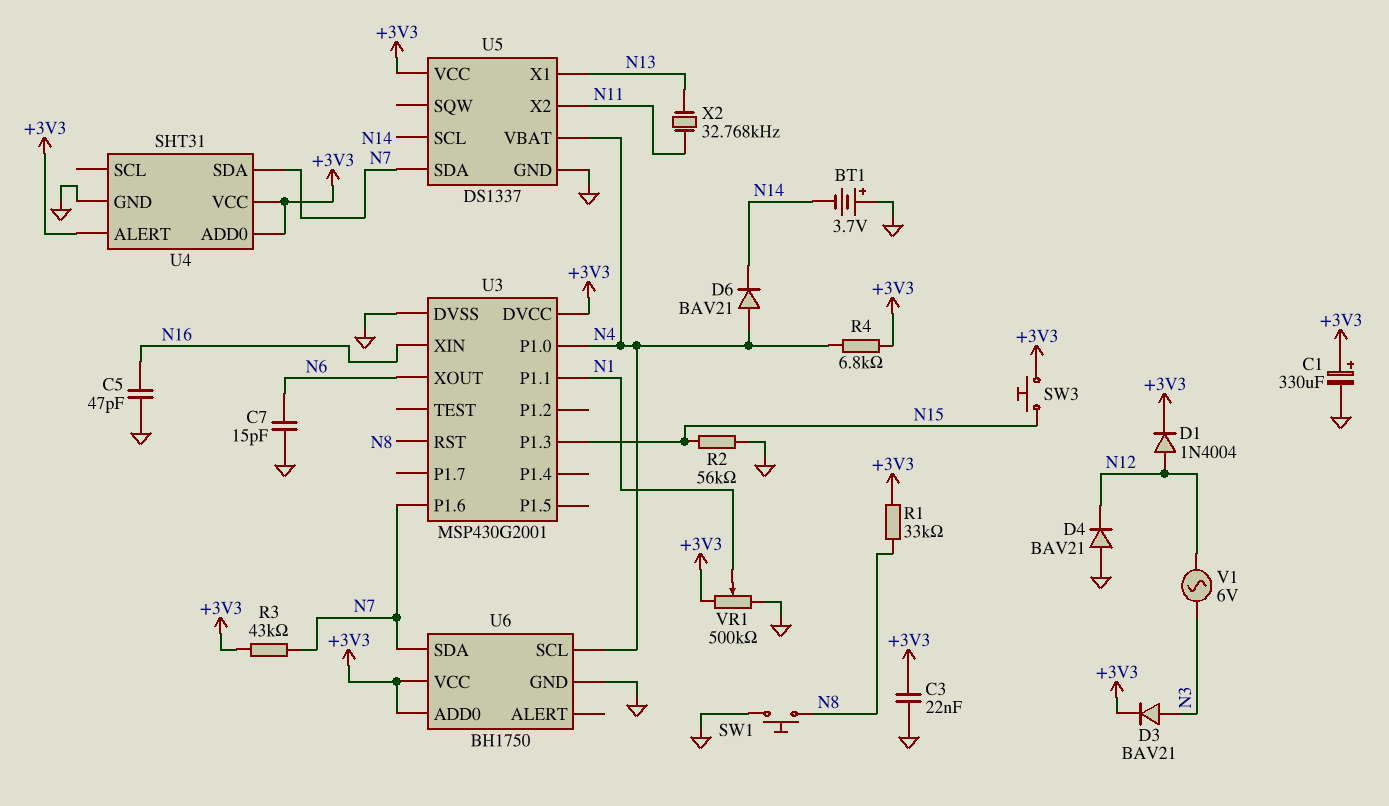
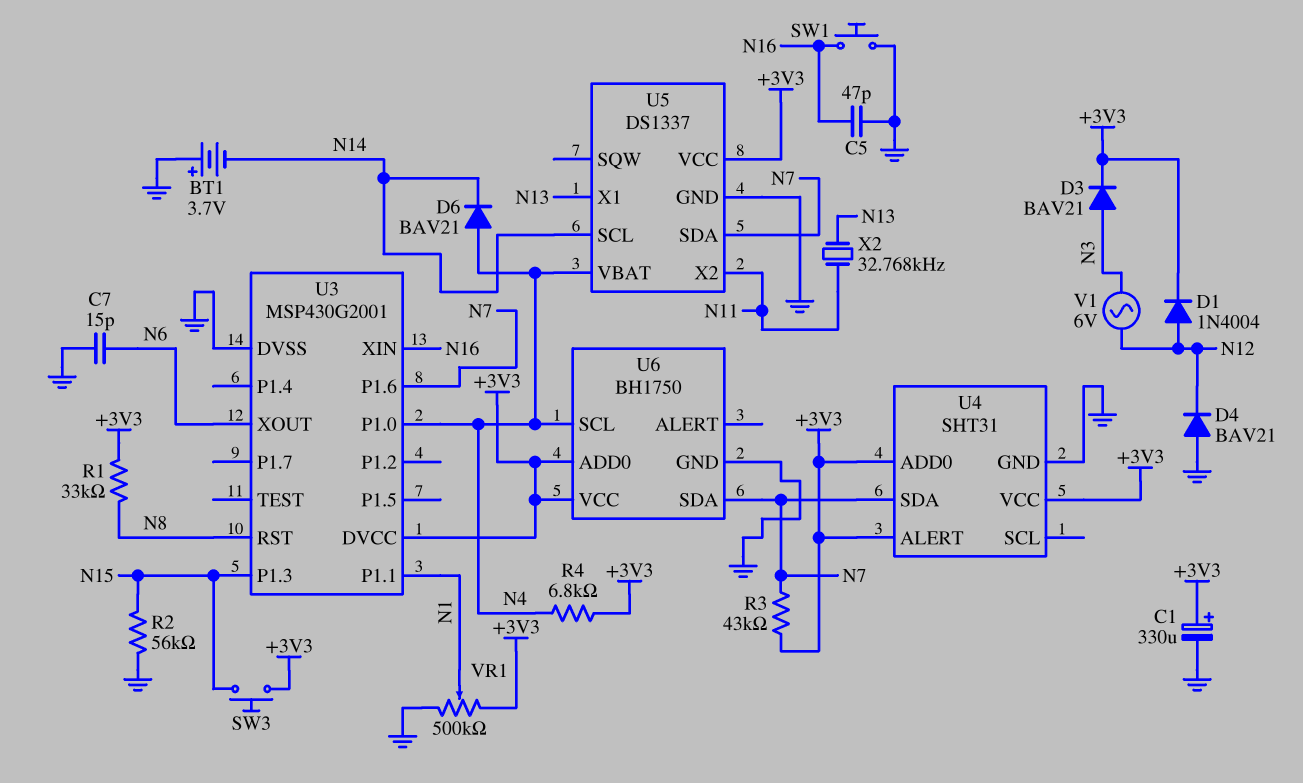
C3: 22nF (+3V3, GND) -> none
SW1: button (GND, N8) -> button (GND, N16)

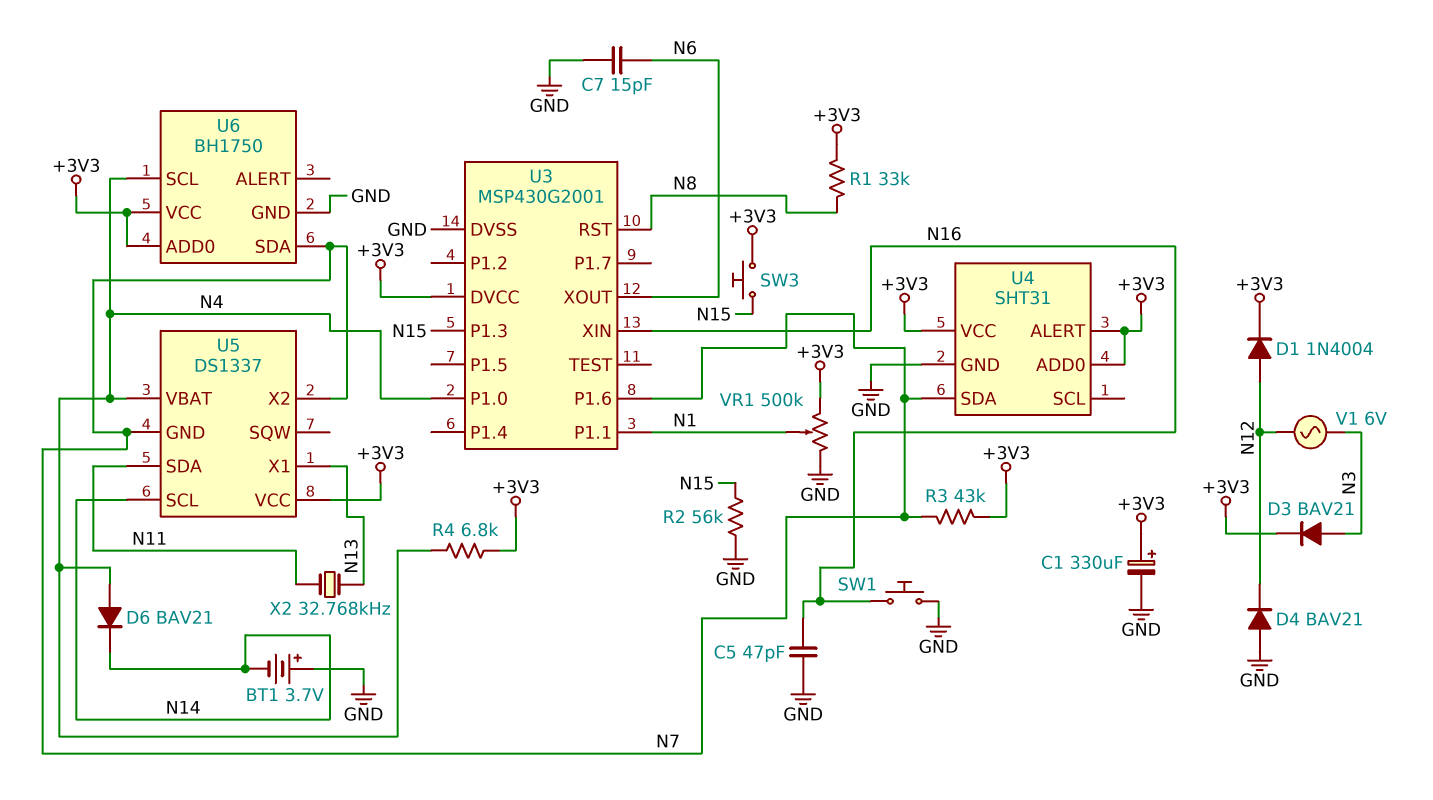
U5 pin GND: GND -> N7
U5 pin SDA: N7 -> N11
U5 pin X2: N11 -> N7

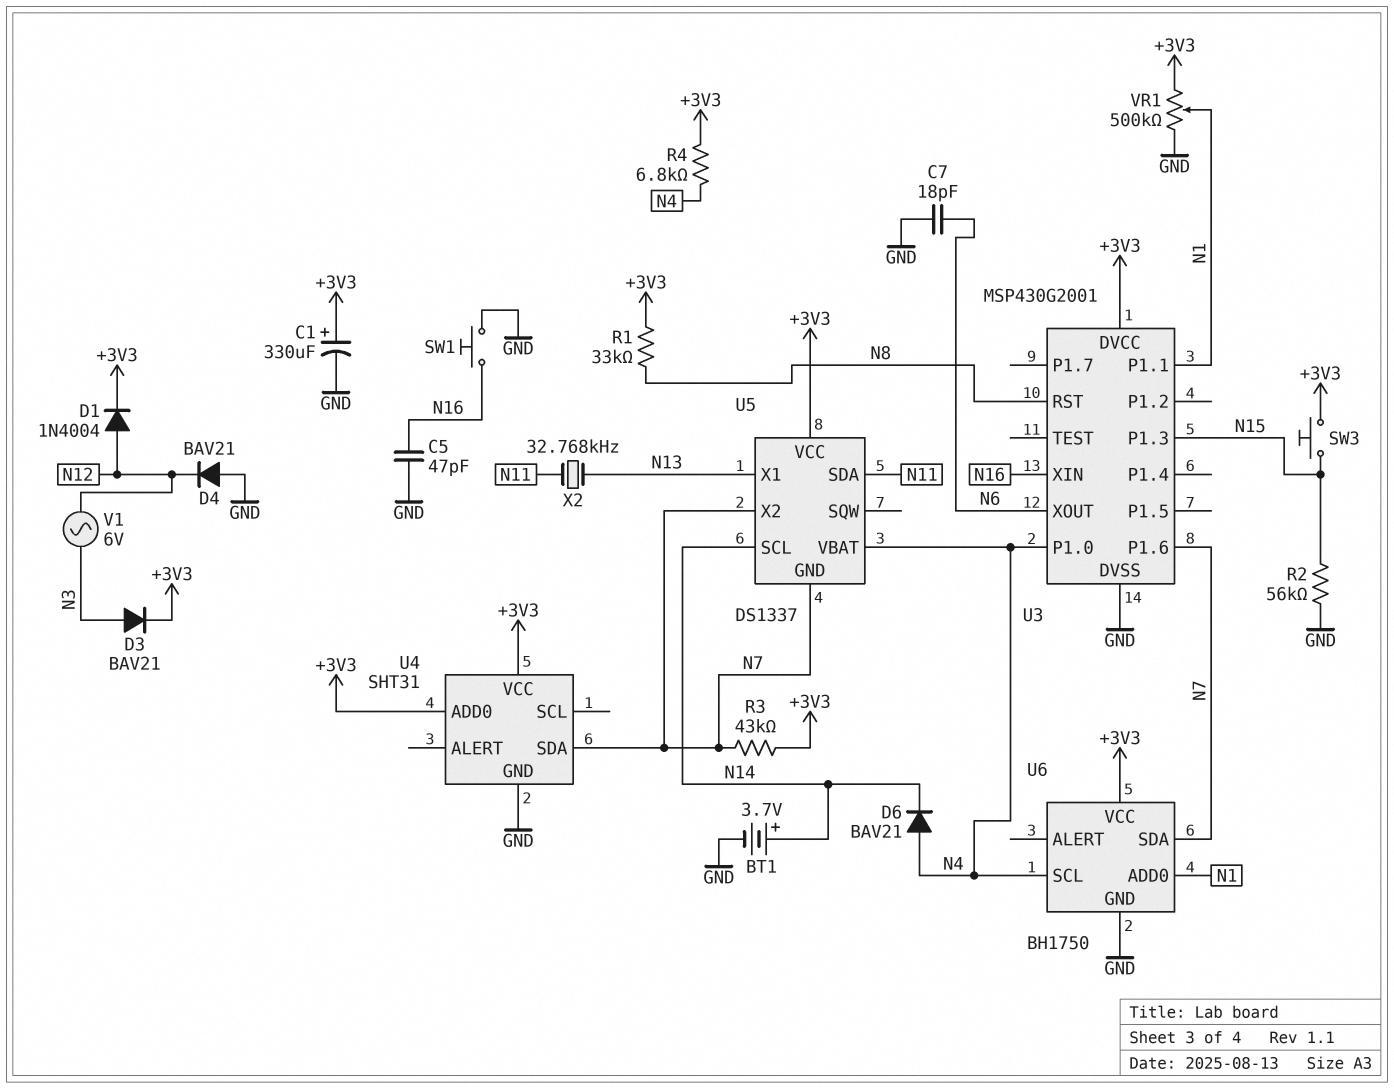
BT1: 3.7V (plus GND, minus N14) -> 3.7V (plus N14, minus GND)
C7: 15pF (GND, N6) -> 18pF (GND, N6)
U4 pin ALERT: +3V3 -> none
U6 pin ADD0: +3V3 -> N1

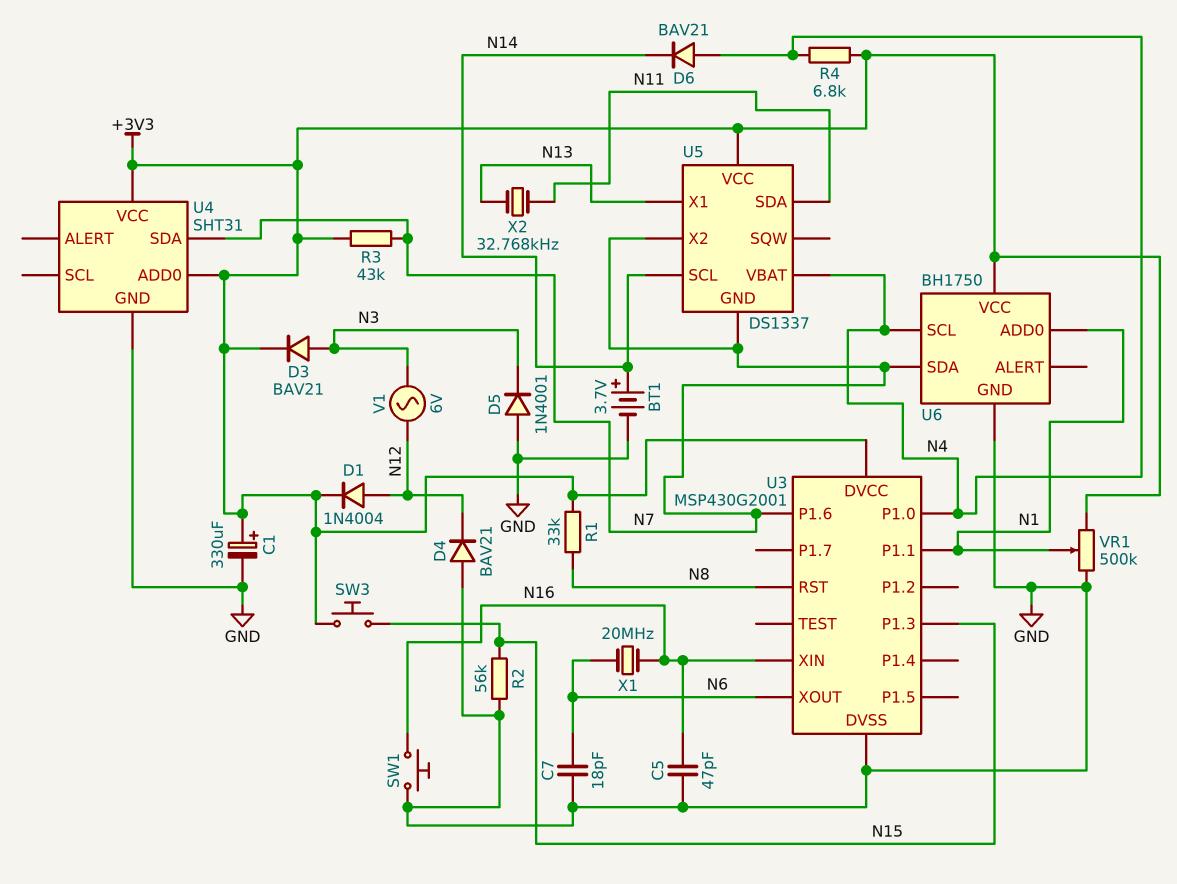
D5: none -> diode 1N4001 (A GND, K N3)
X1: none -> 20MHz (N6, N16)

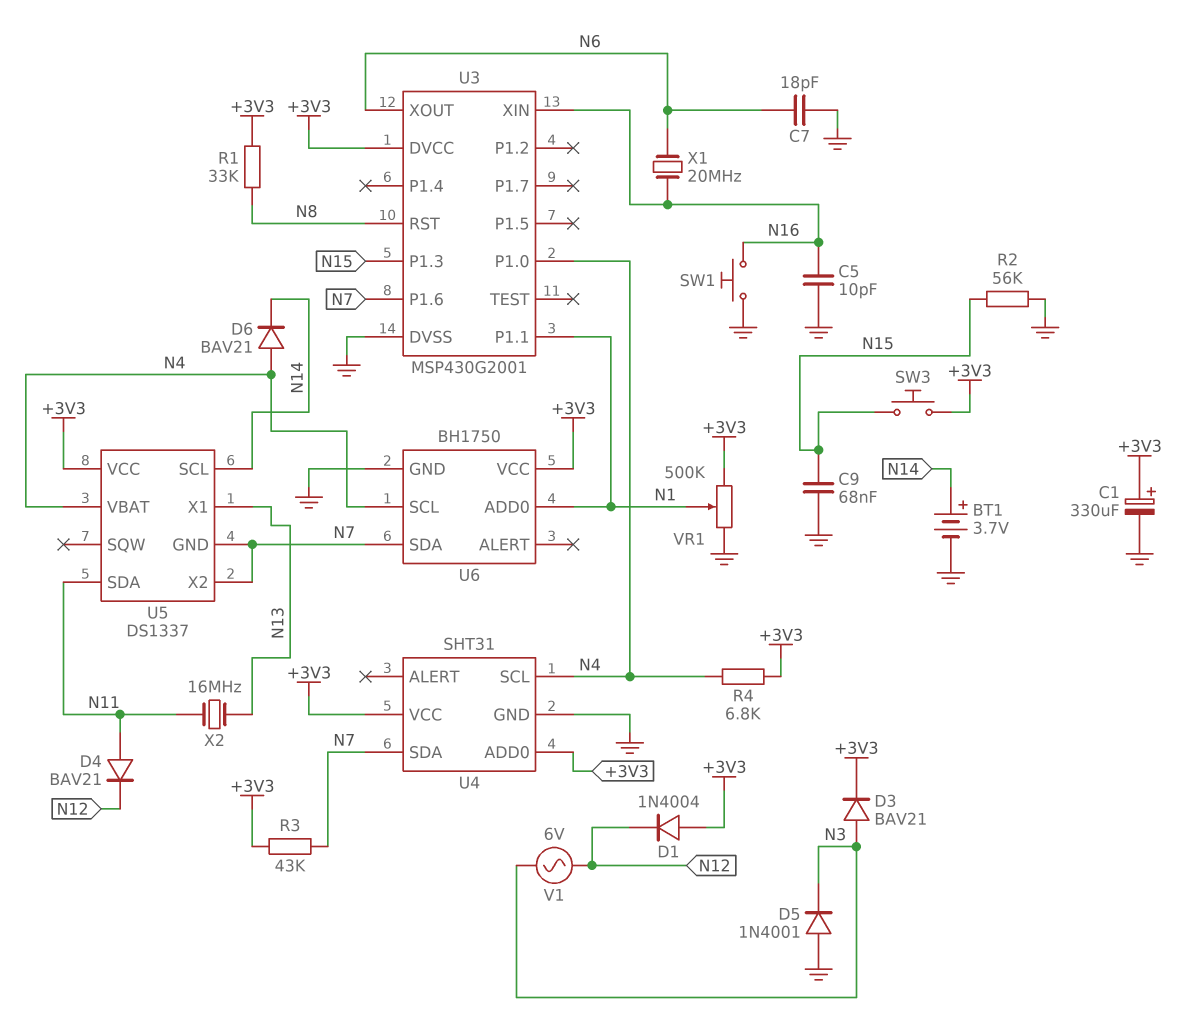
C5: 47pF (GND, N16) -> 10pF (GND, N16)
C9: none -> 68nF (GND, N15)
D1: diode 1N4004 (A N12, K +3V3) -> diode 1N4004 (A +3V3, K N12)
D4: diode BAV21 (A GND, K N12) -> diode BAV21 (A N11, K N12)
U4 pin SCL: none -> N4
X2: 32.768kHz (N11, N13) -> 16MHz (N11, N13)

